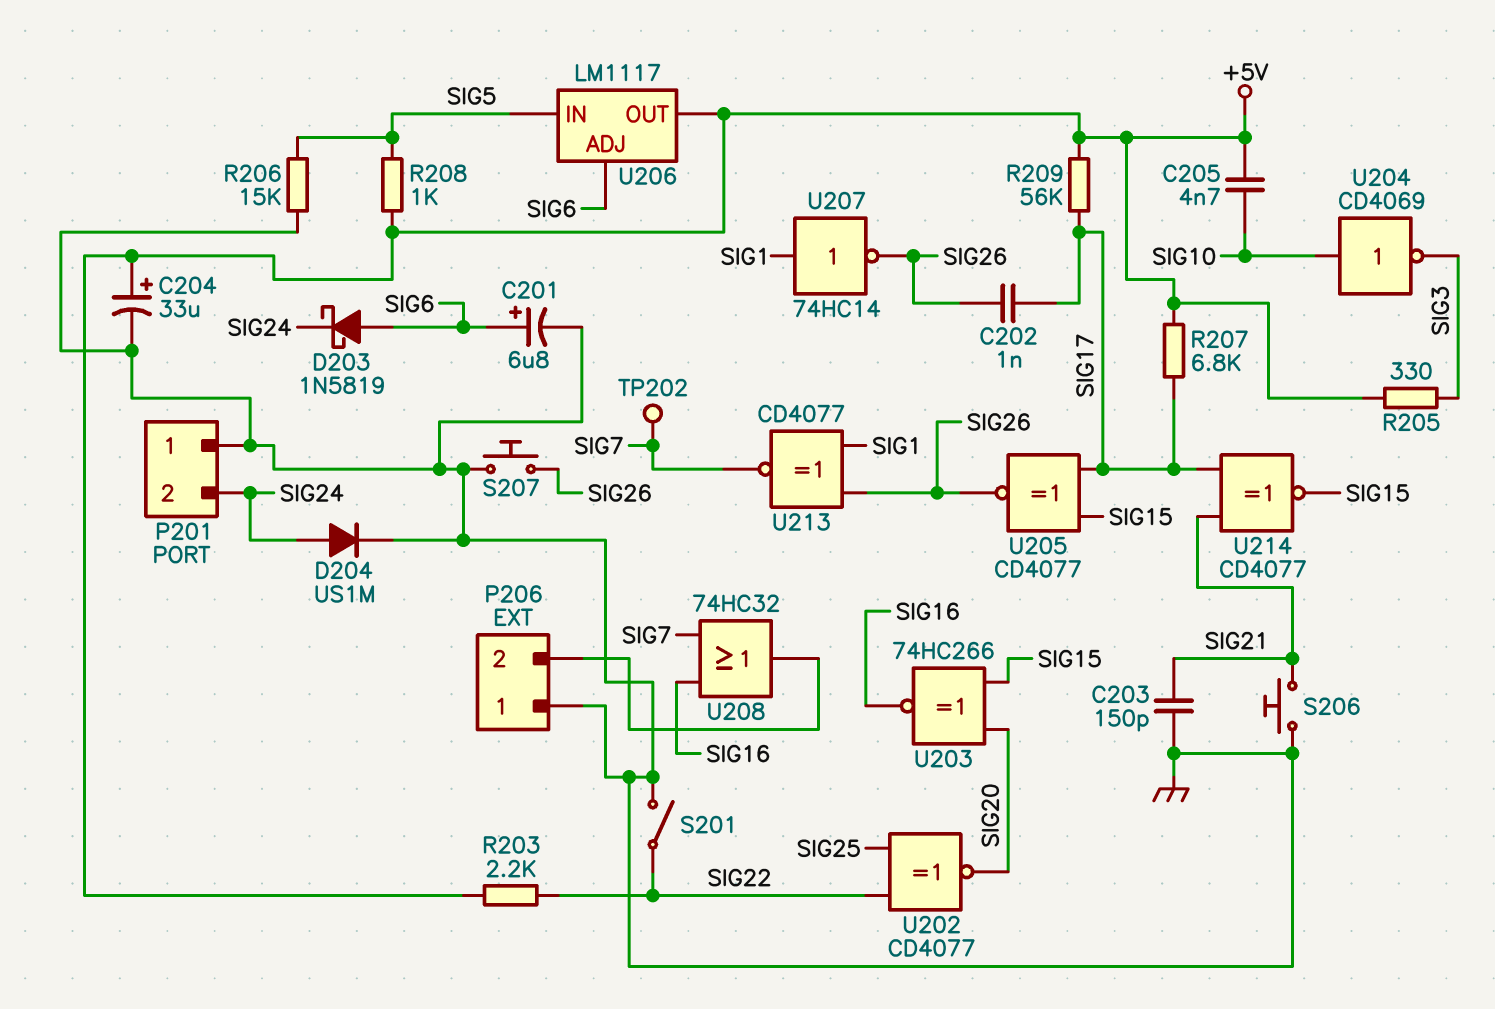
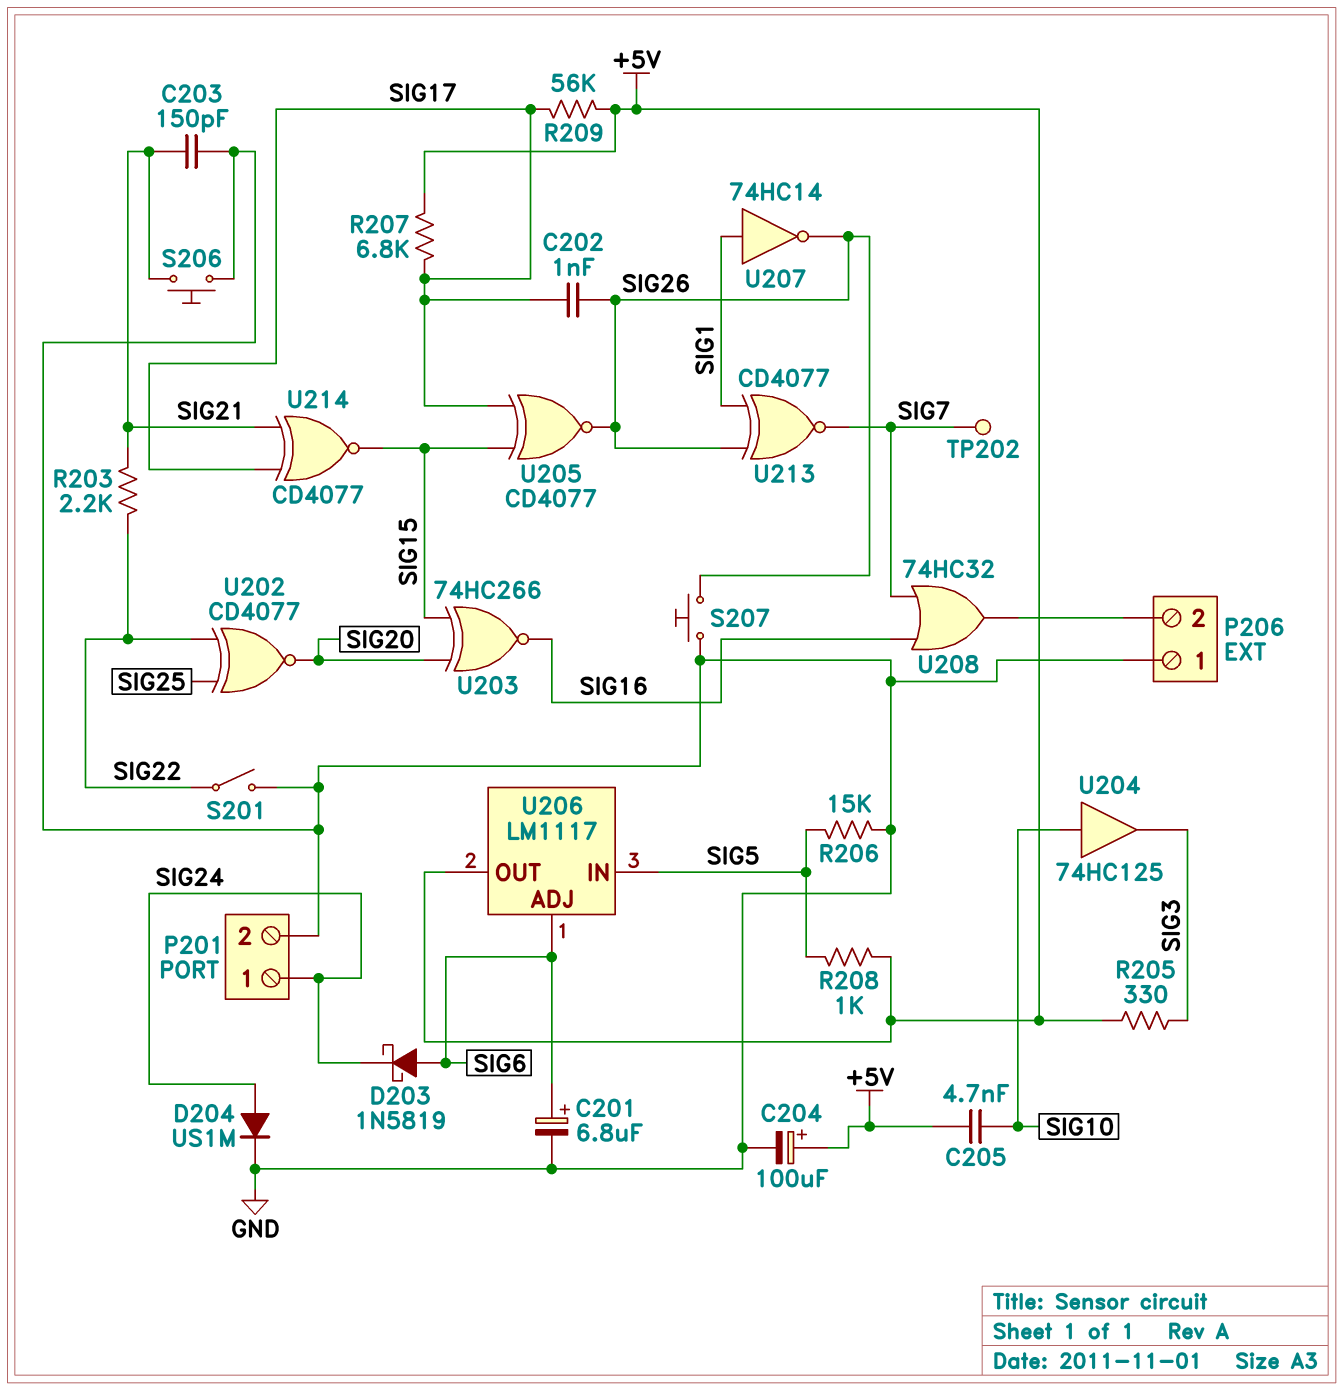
C204: 33uF (plus +5V, minus GND) -> 100uF (plus +5V, minus GND)
P201 pin 1: GND -> SIG24
P201 pin 2: SIG24 -> GND
R203: 2.2k (+5V, SIG22) -> 2.2k (SIG21, SIG22)
U204: NOT CD4069 (in SIG10, out SIG3) -> buffer 74HC125 (in SIG10, out SIG3)

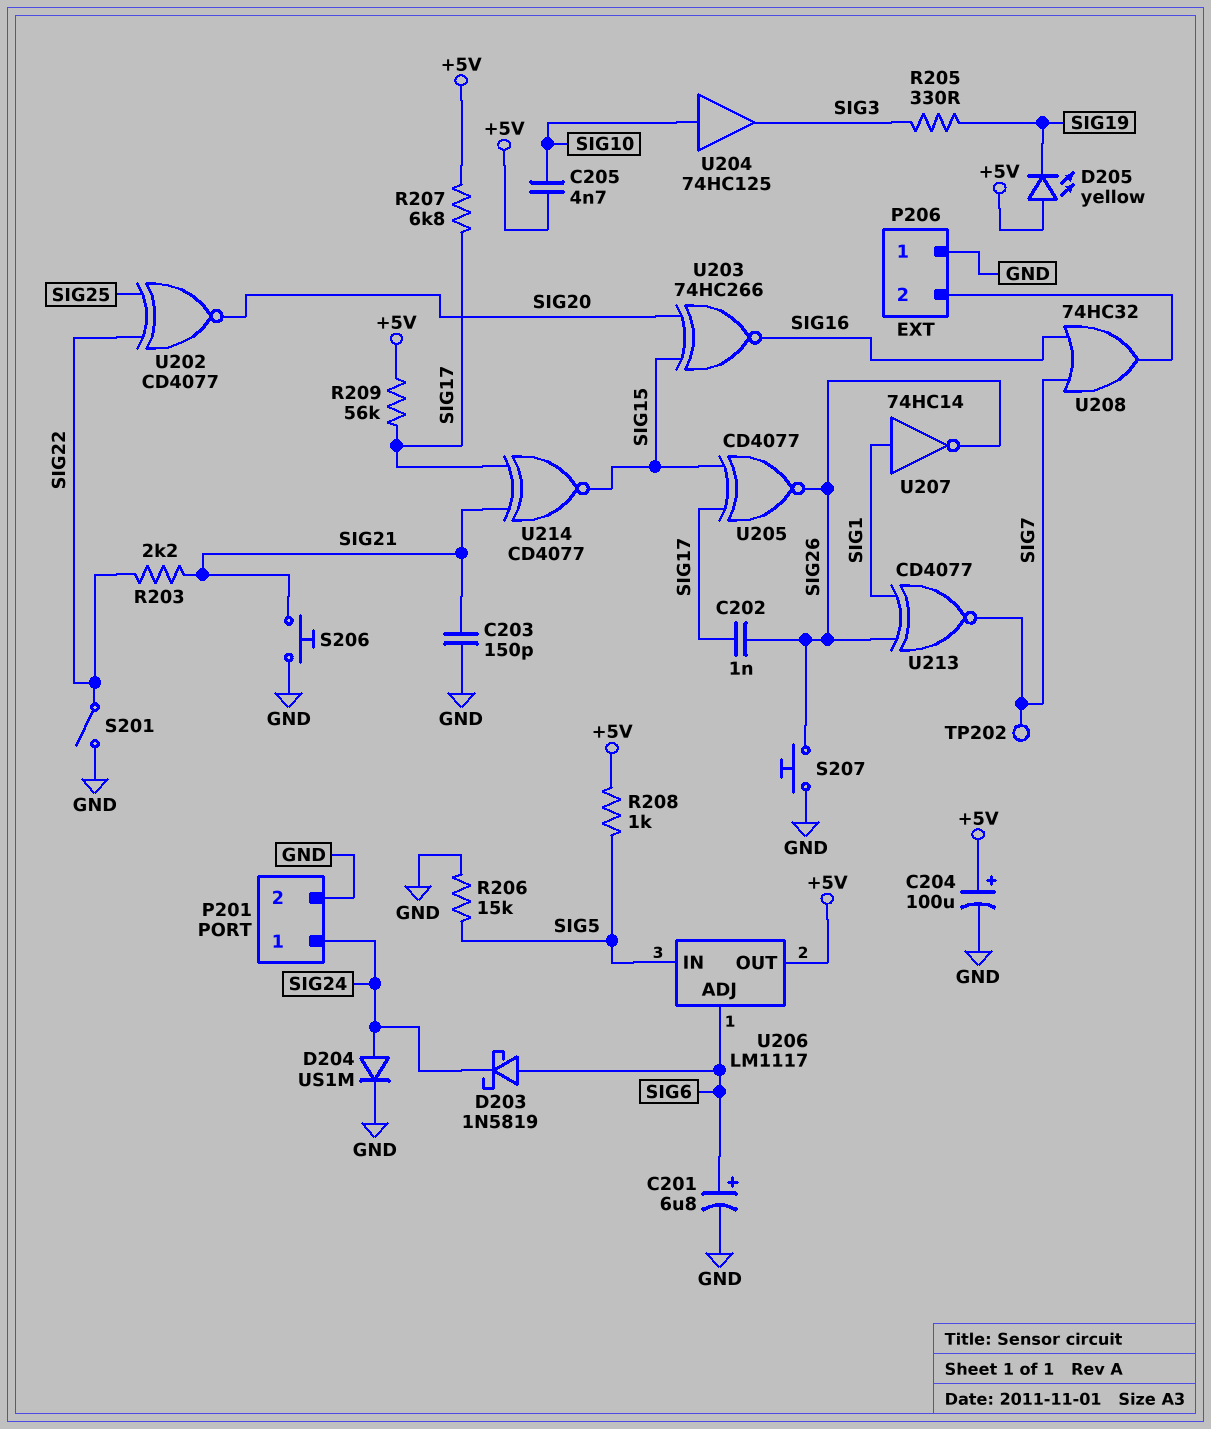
D205: none -> LED yellow (A +5V, K SIG19)
R205: 330 (+5V, SIG3) -> 330 (SIG3, SIG19)

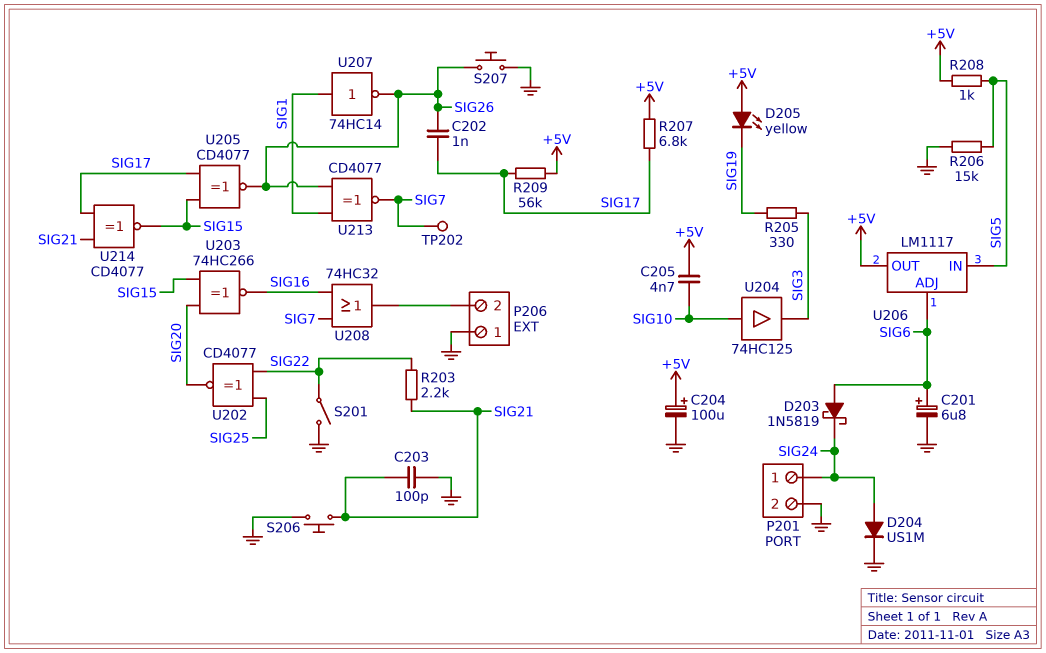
C203: 150pF (GND, SIG21) -> 100pF (GND, SIG21)

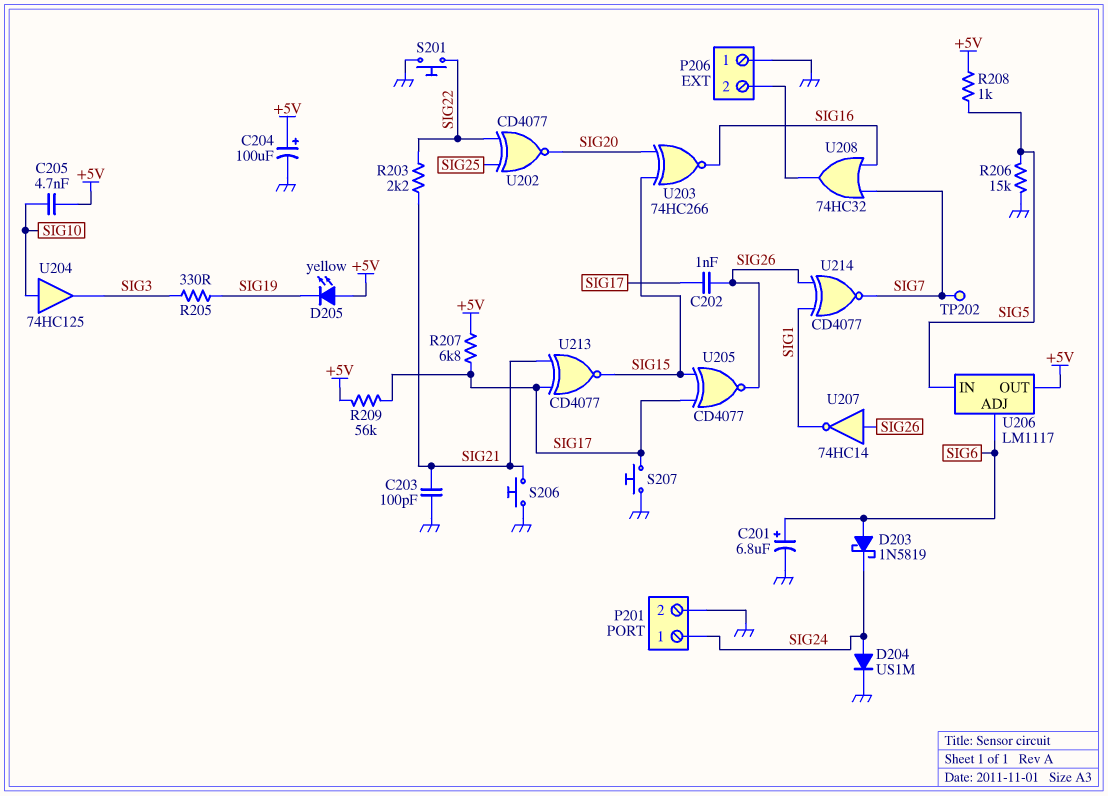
S201: switch (GND, SIG22) -> button (GND, SIG22)
S207: button (GND, SIG26) -> button (GND, SIG17)
U207: NOT 74HC14 (in SIG1, out SIG26) -> NOT 74HC14 (in SIG26, out SIG1)
U213: XNOR CD4077 (in SIG1, in SIG26, out SIG7) -> XNOR CD4077 (in SIG17, in SIG21, out SIG15)
U214: XNOR CD4077 (in SIG17, in SIG21, out SIG15) -> XNOR CD4077 (in SIG1, in SIG26, out SIG7)

